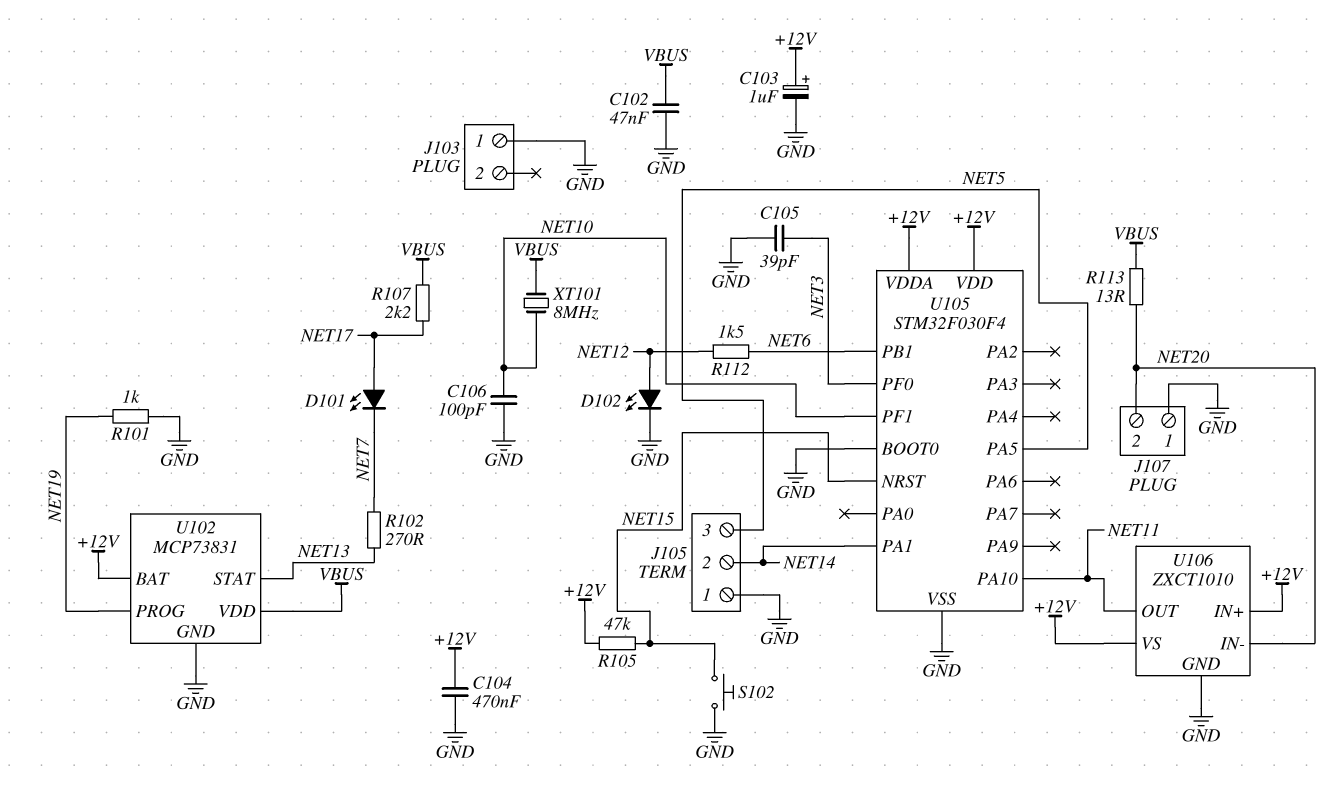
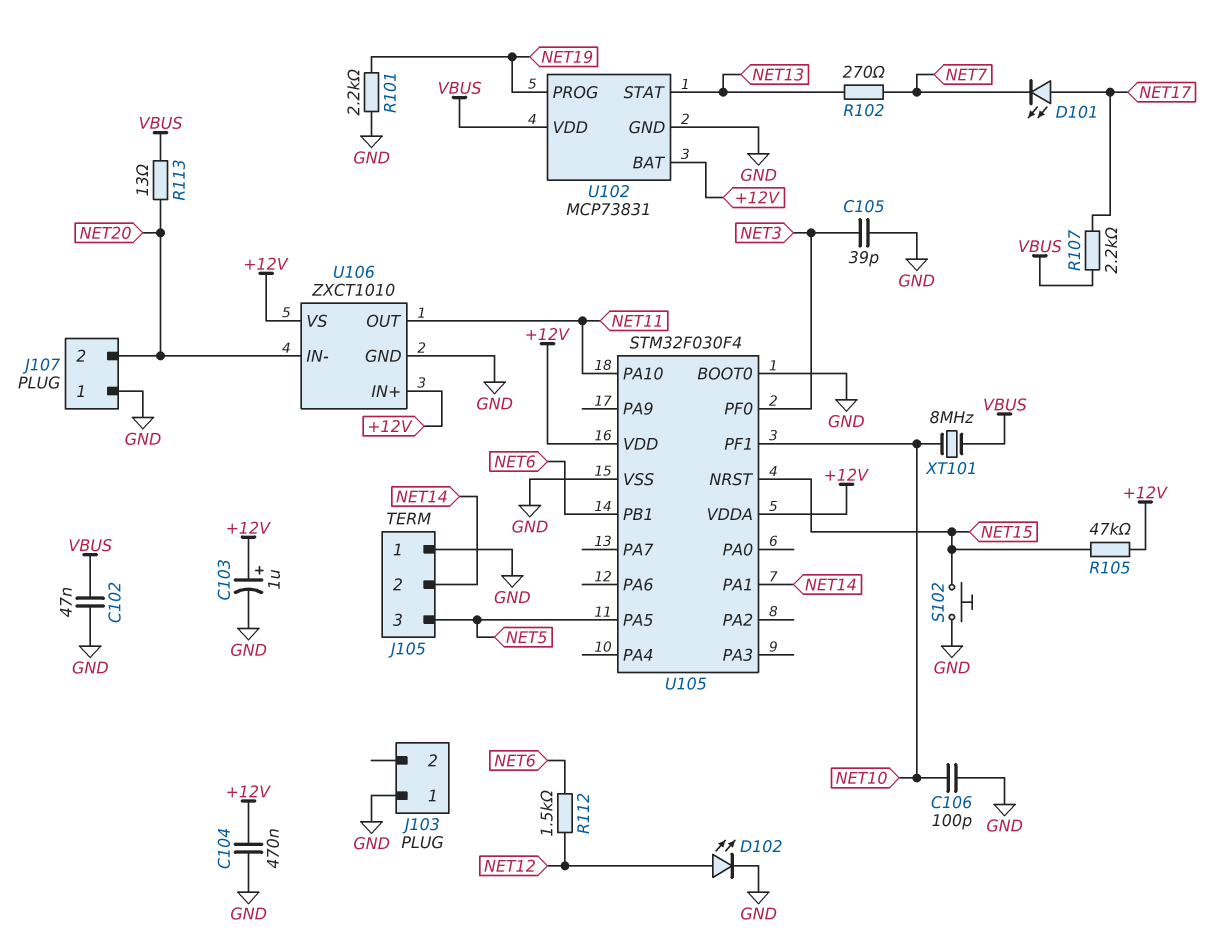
R101: 1k (GND, NET19) -> 2.2k (GND, NET19)

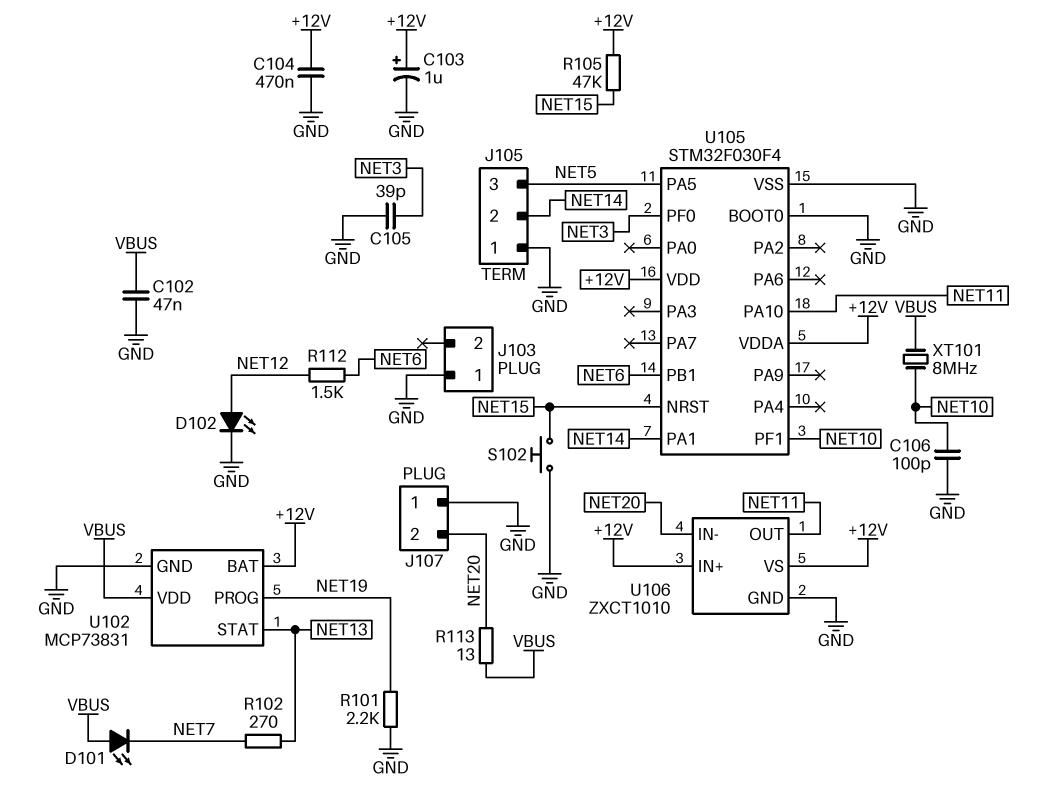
D101: LED (A NET17, K NET7) -> LED (A VBUS, K NET7)
R107: 2.2k (NET17, VBUS) -> none

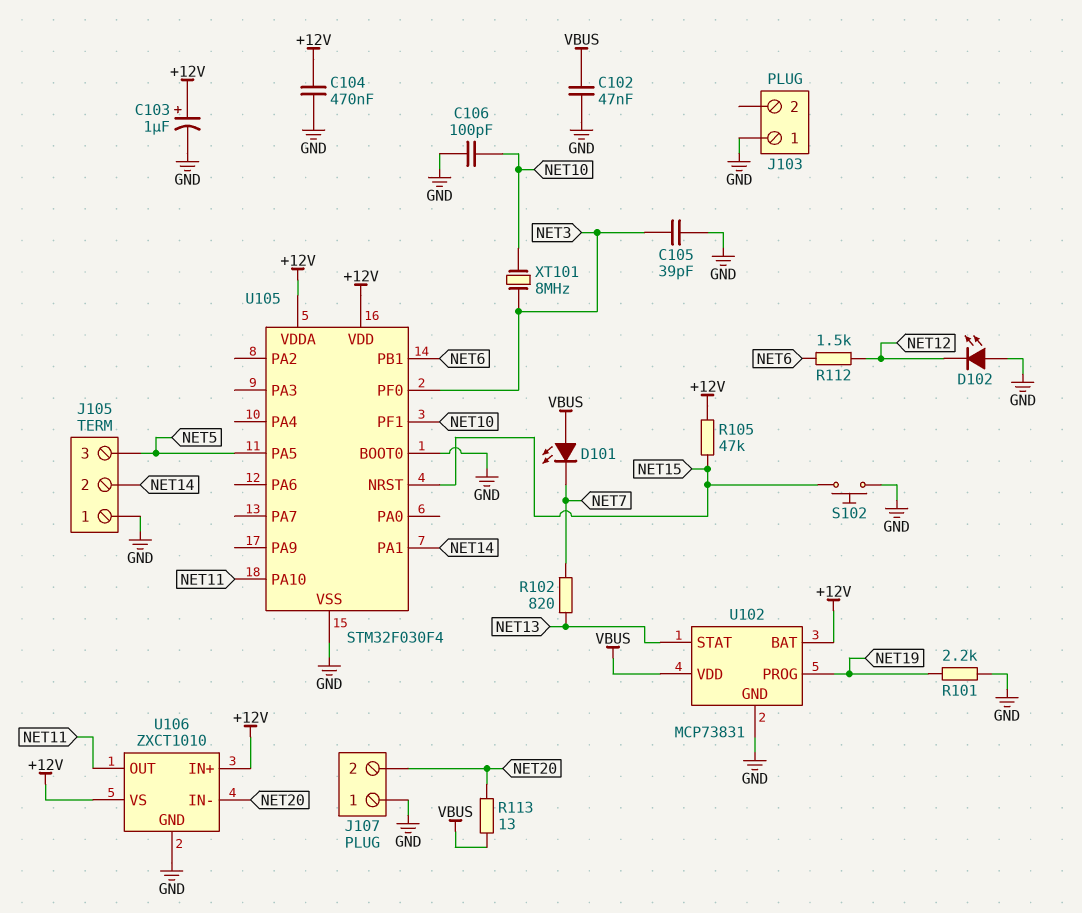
D102: LED (A NET12, K GND) -> LED (A GND, K NET12)
R102: 270 (NET7, NET13) -> 820 (NET7, NET13)
XT101: 8MHz (NET10, VBUS) -> 8MHz (NET3, NET10)

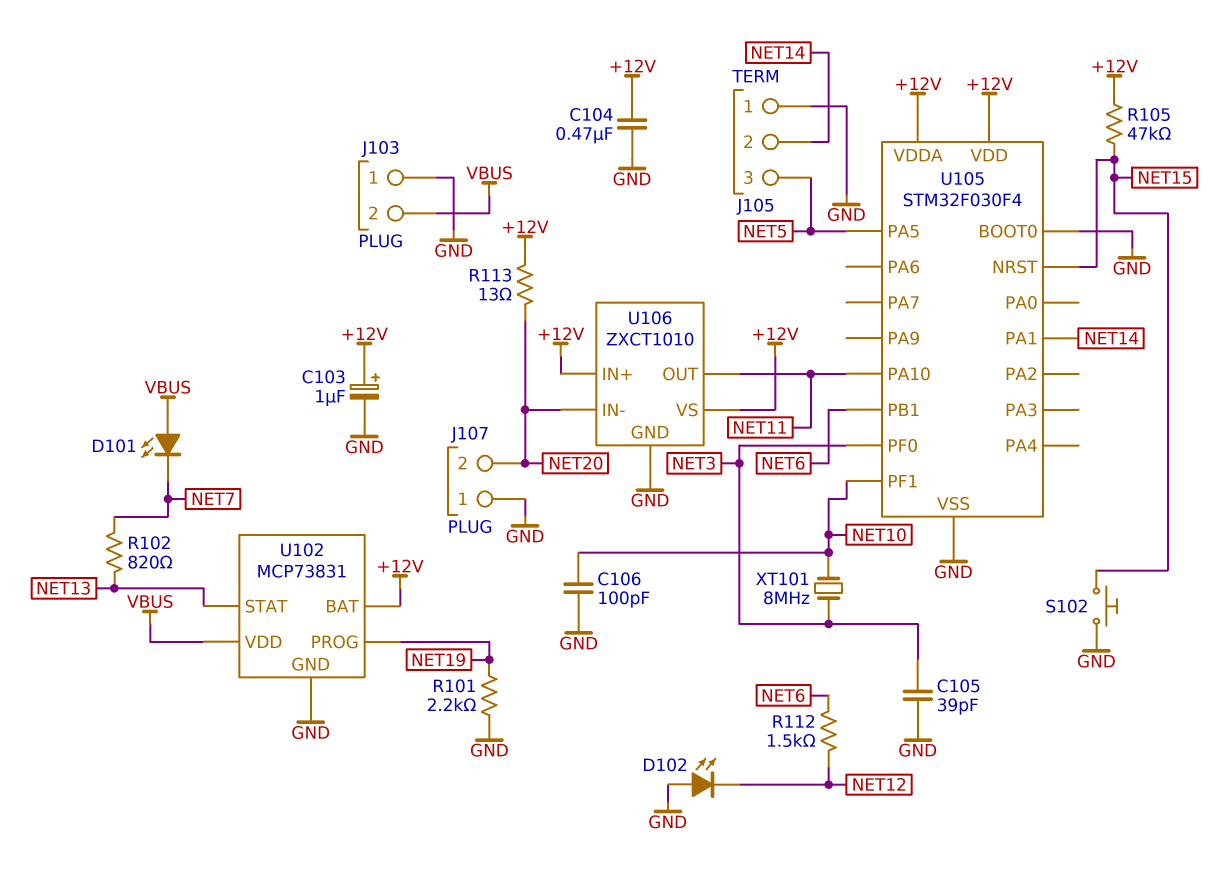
C102: 47nF (GND, VBUS) -> none
J103 pin 2: none -> VBUS
R113: 13 (NET20, VBUS) -> 13 (+12V, NET20)

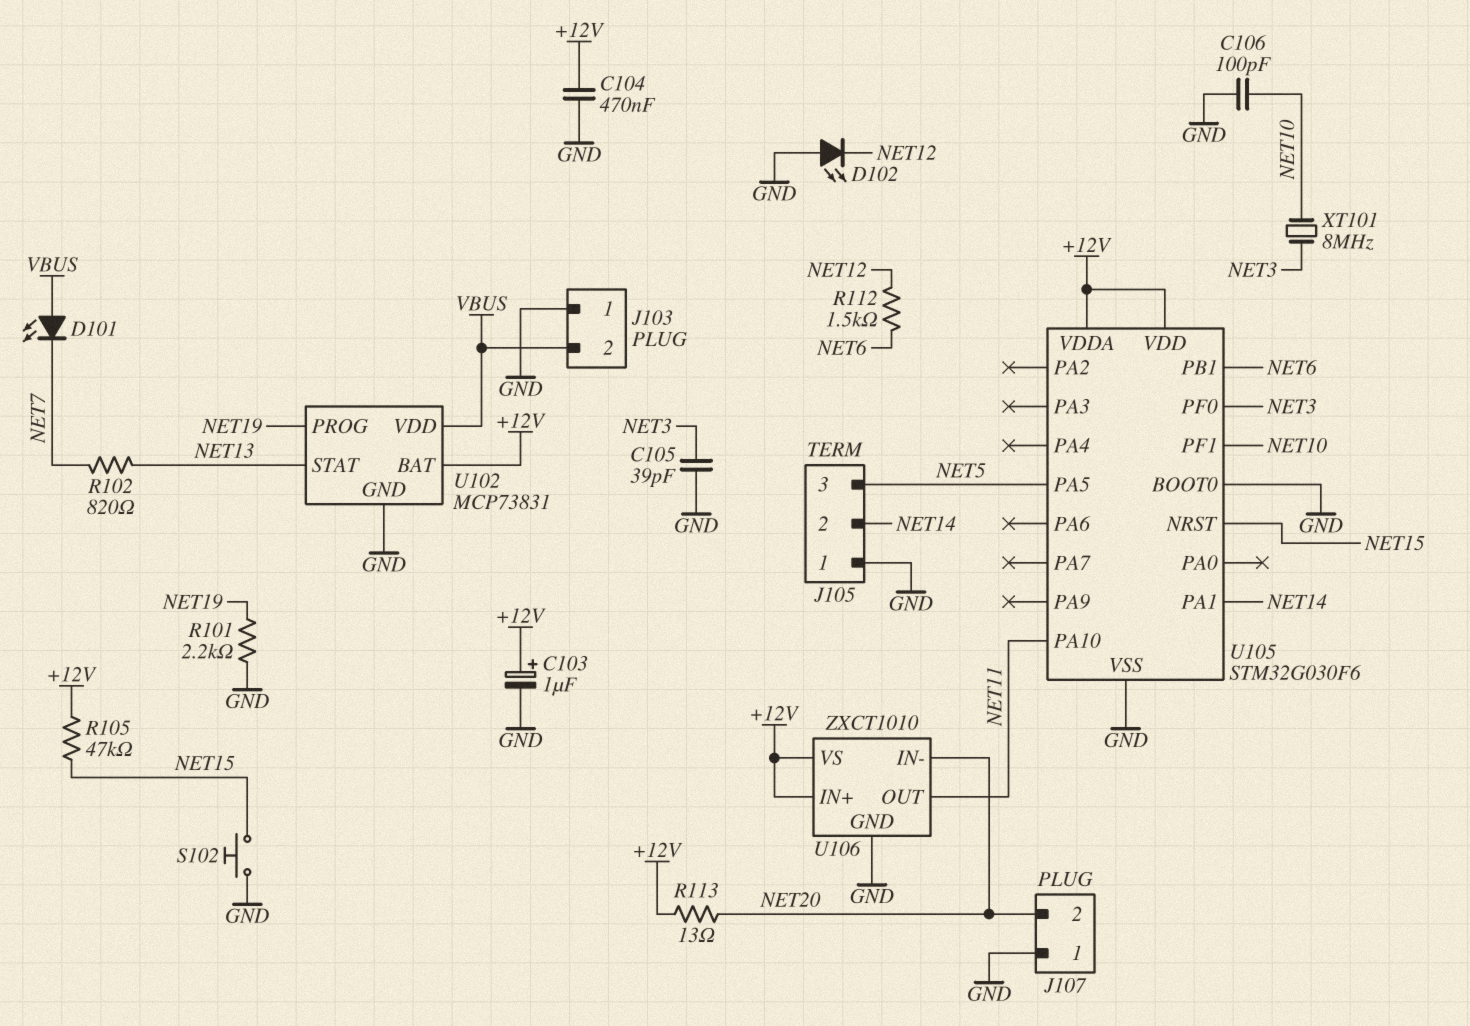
U105: STM32F030F4 -> STM32G030F6

